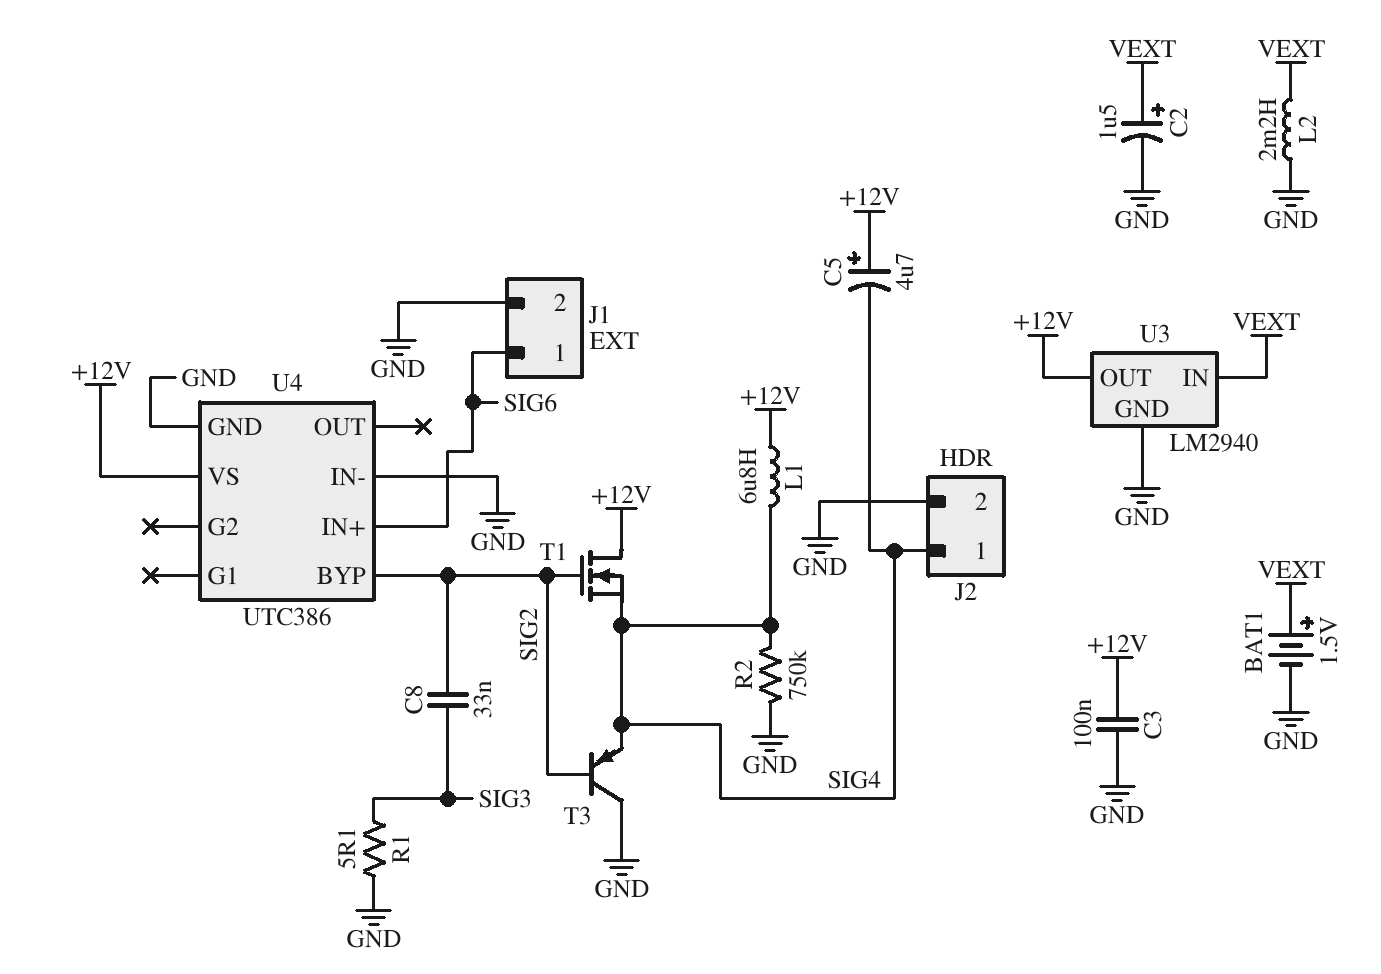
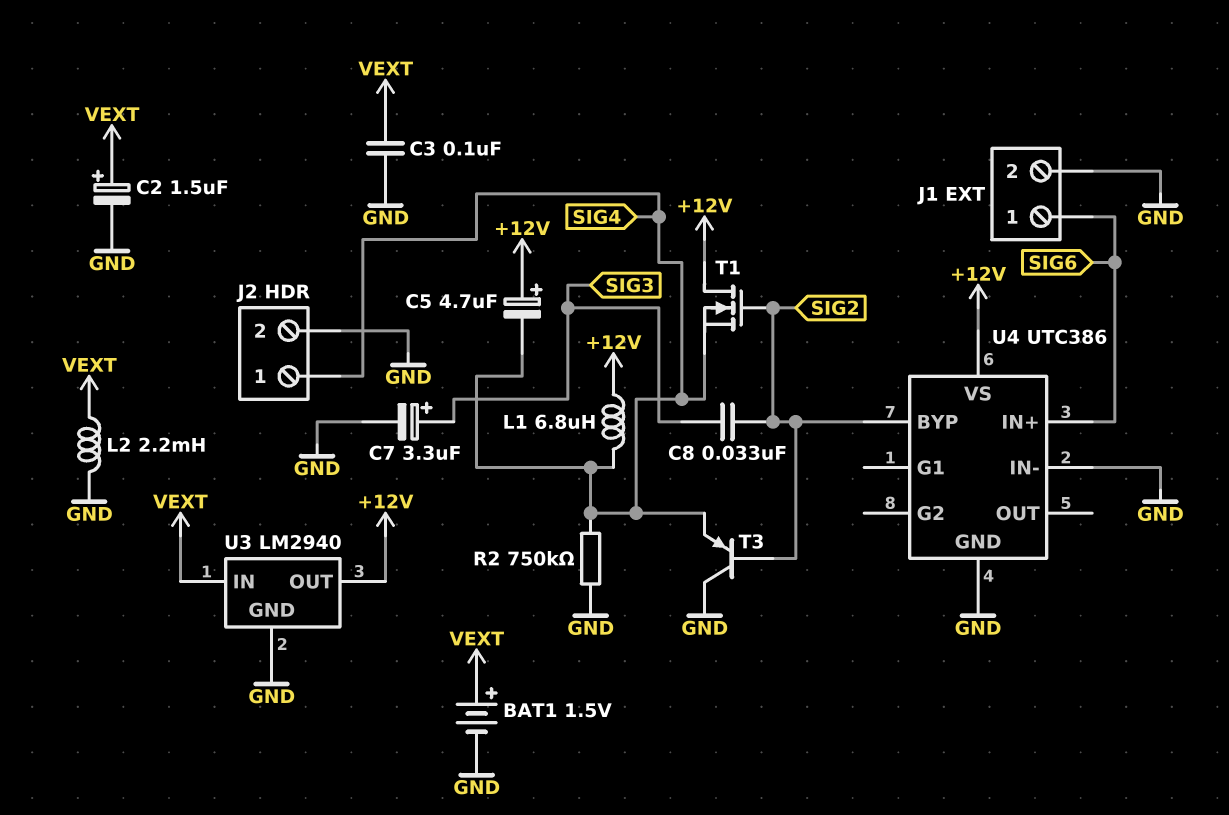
C3: 100nF (+12V, GND) -> 100nF (GND, VEXT)
C7: none -> 3.3uF (plus SIG3, minus GND)
R1: 5.1 (GND, SIG3) -> none

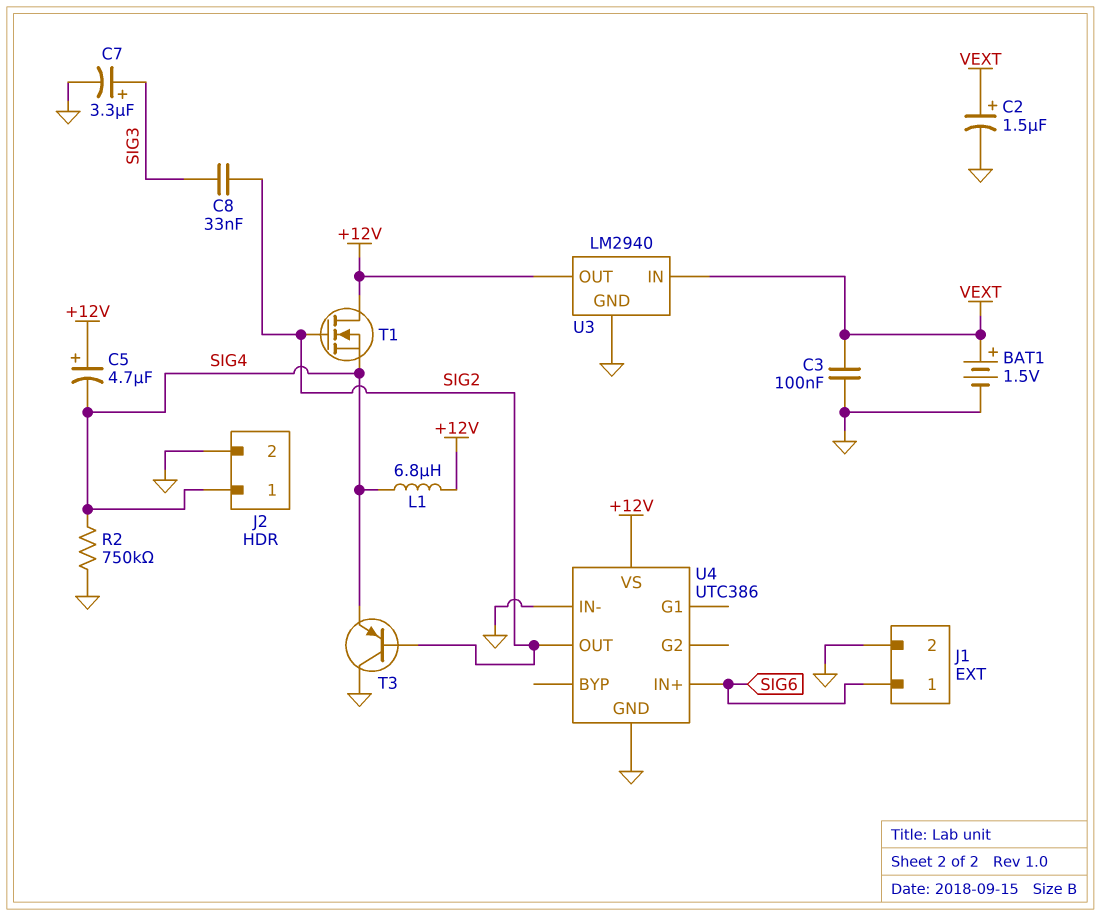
L2: 2.2mH (GND, VEXT) -> none
U4 pin BYP: SIG2 -> none
U4 pin OUT: none -> SIG2

